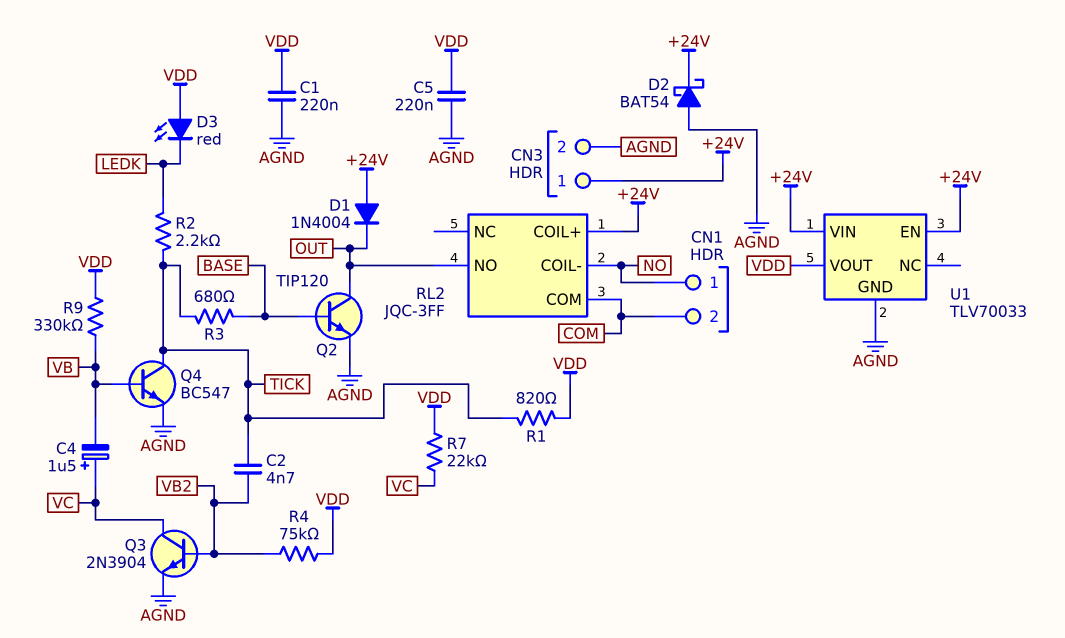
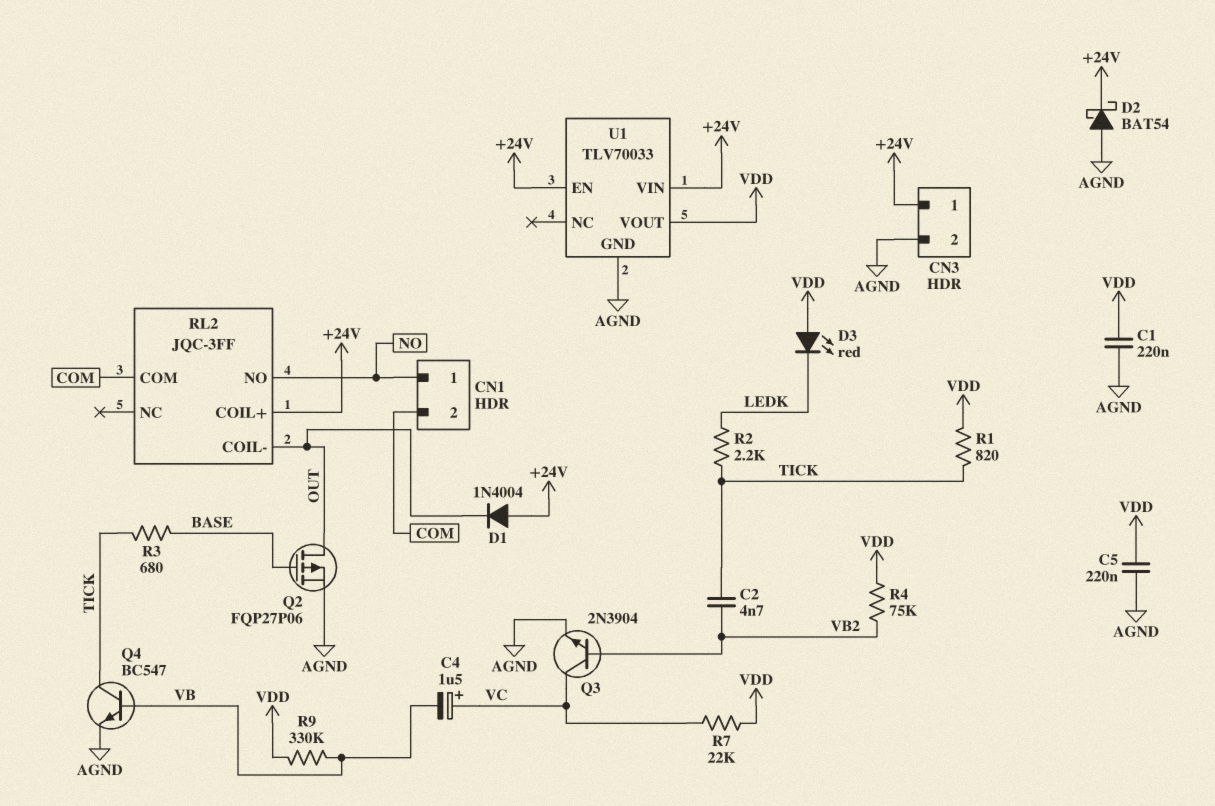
Q2: NPN TIP120 (B BASE, C OUT, E AGND) -> PMOS FQP27P06 (G BASE, D OUT, S AGND)
RL2 pin COIL-: NO -> OUT
RL2 pin NO: OUT -> NO

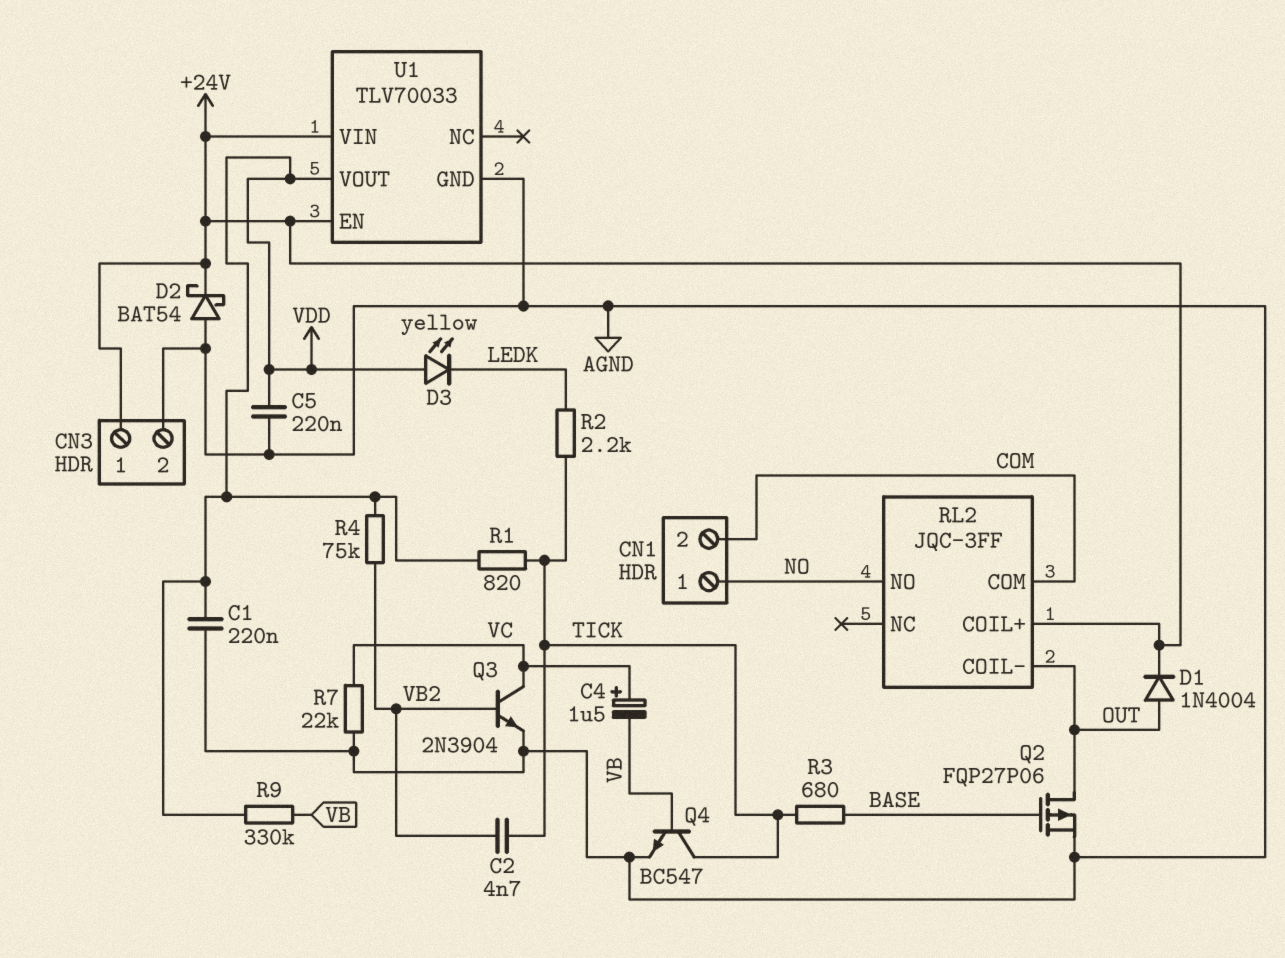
D1: diode 1N4004 (A +24V, K OUT) -> diode 1N4004 (A OUT, K +24V)
D3: LED red (A VDD, K LEDK) -> LED yellow (A VDD, K LEDK)
R7: 22k (VC, VDD) -> 22k (AGND, VC)

